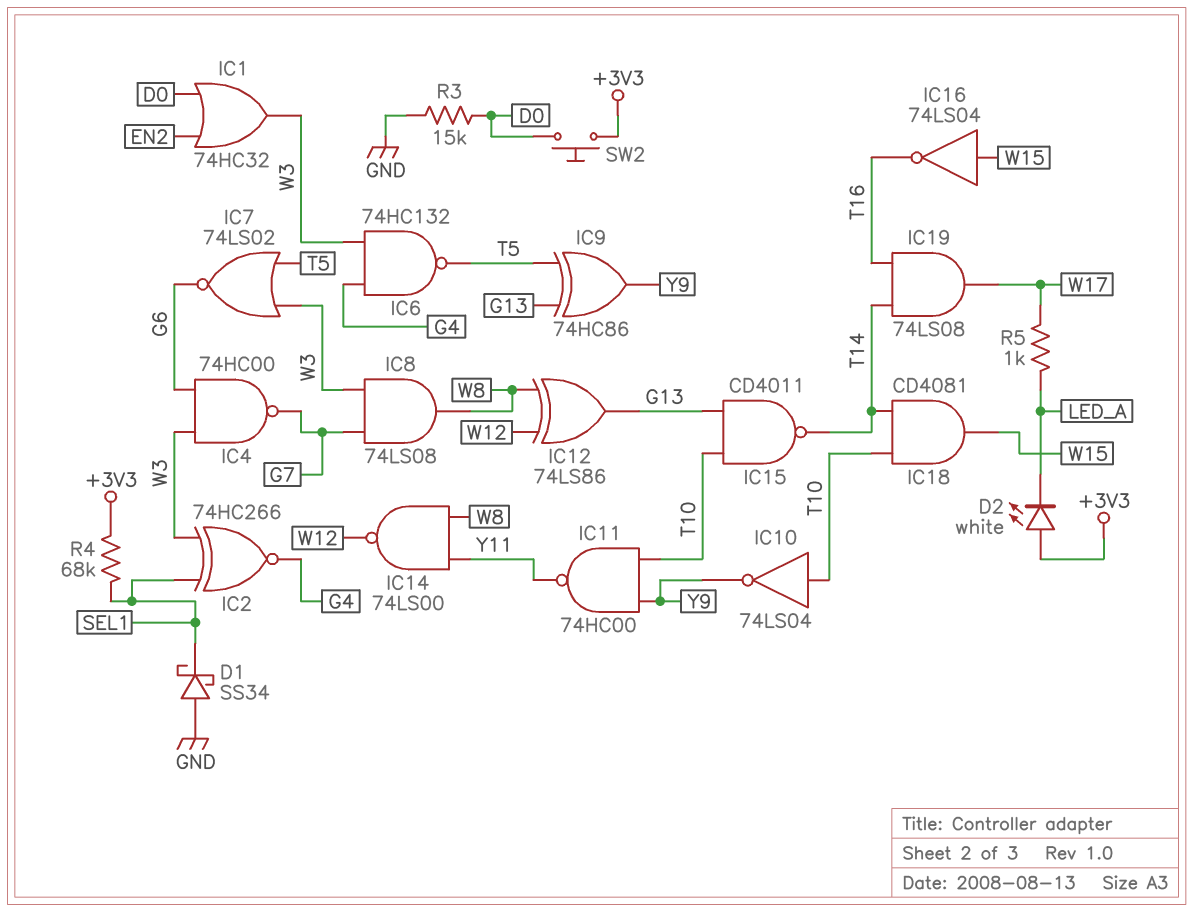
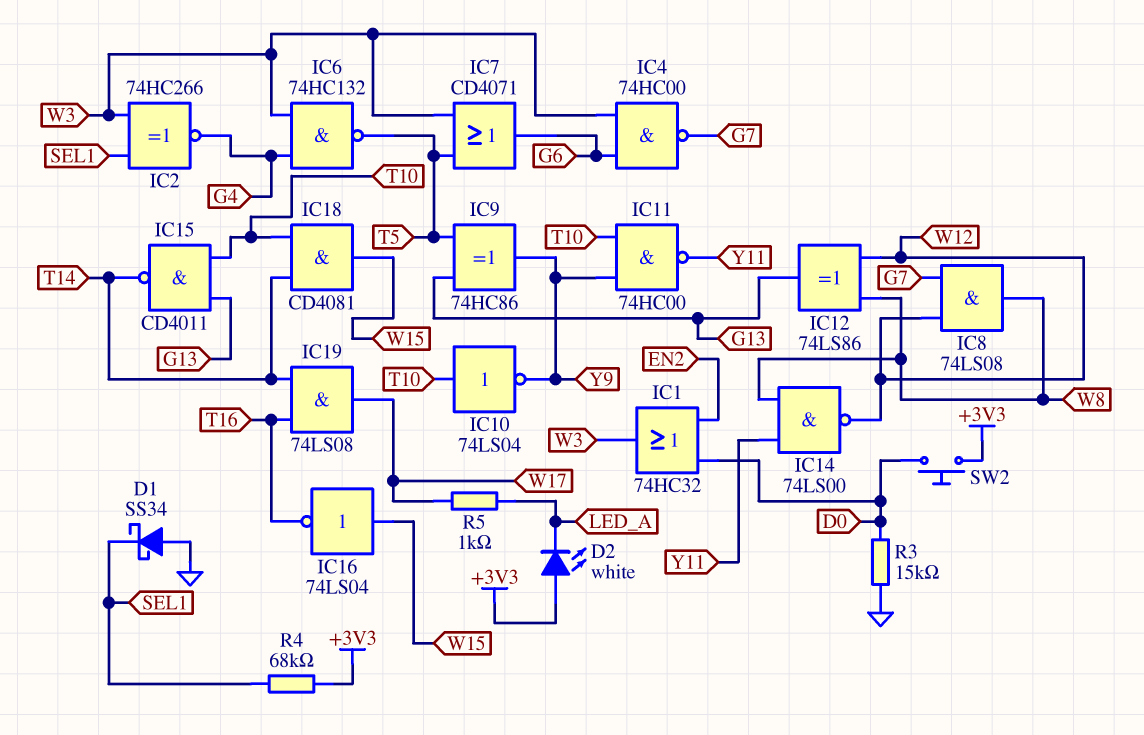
IC7: NOR 74LS02 (in T5, in W3, out G6) -> OR CD4071 (in T5, in W3, out G6)
IC8: AND 74LS08 (in G7, in W3, out W8) -> AND 74LS08 (in G7, in W12, out W8)

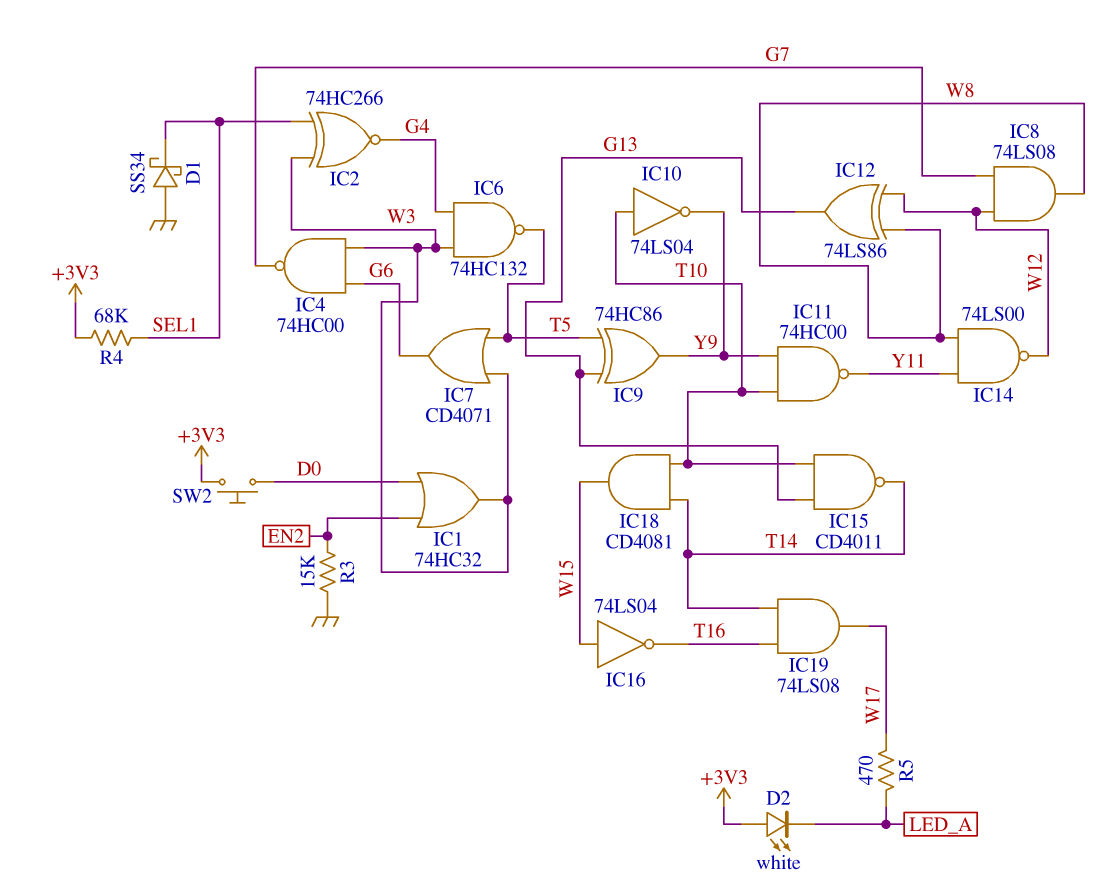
R3: 15k (D0, GND) -> 15k (EN2, GND)
R5: 1k (LED_A, W17) -> 470 (LED_A, W17)

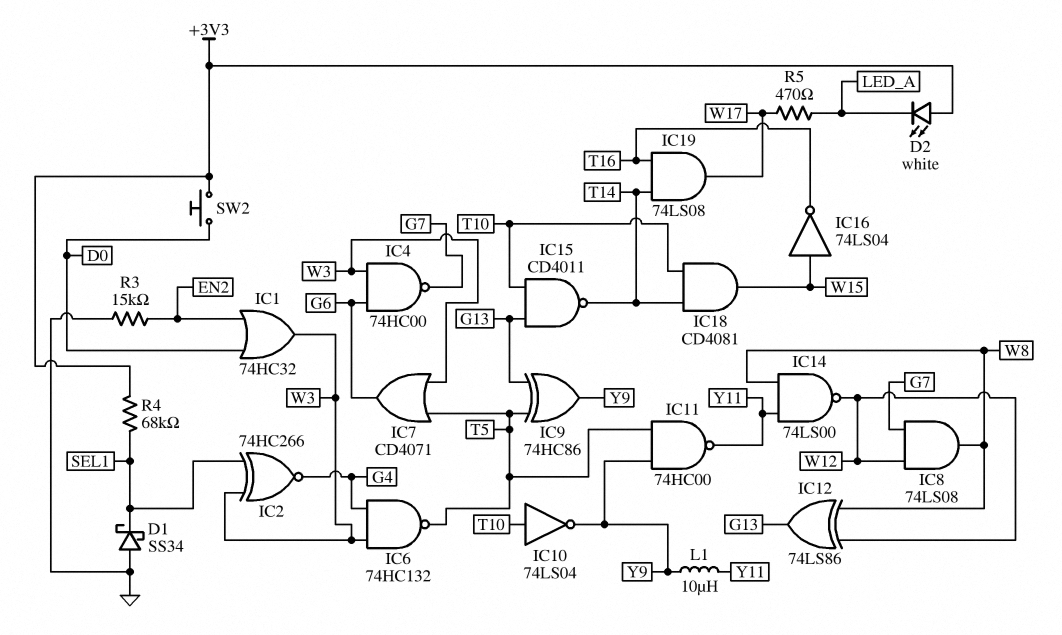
IC11: NAND 74HC00 (in T10, in Y9, out Y11) -> NAND 74HC00 (in T5, in Y9, out Y11)
L1: none -> 10uH (Y9, Y11)

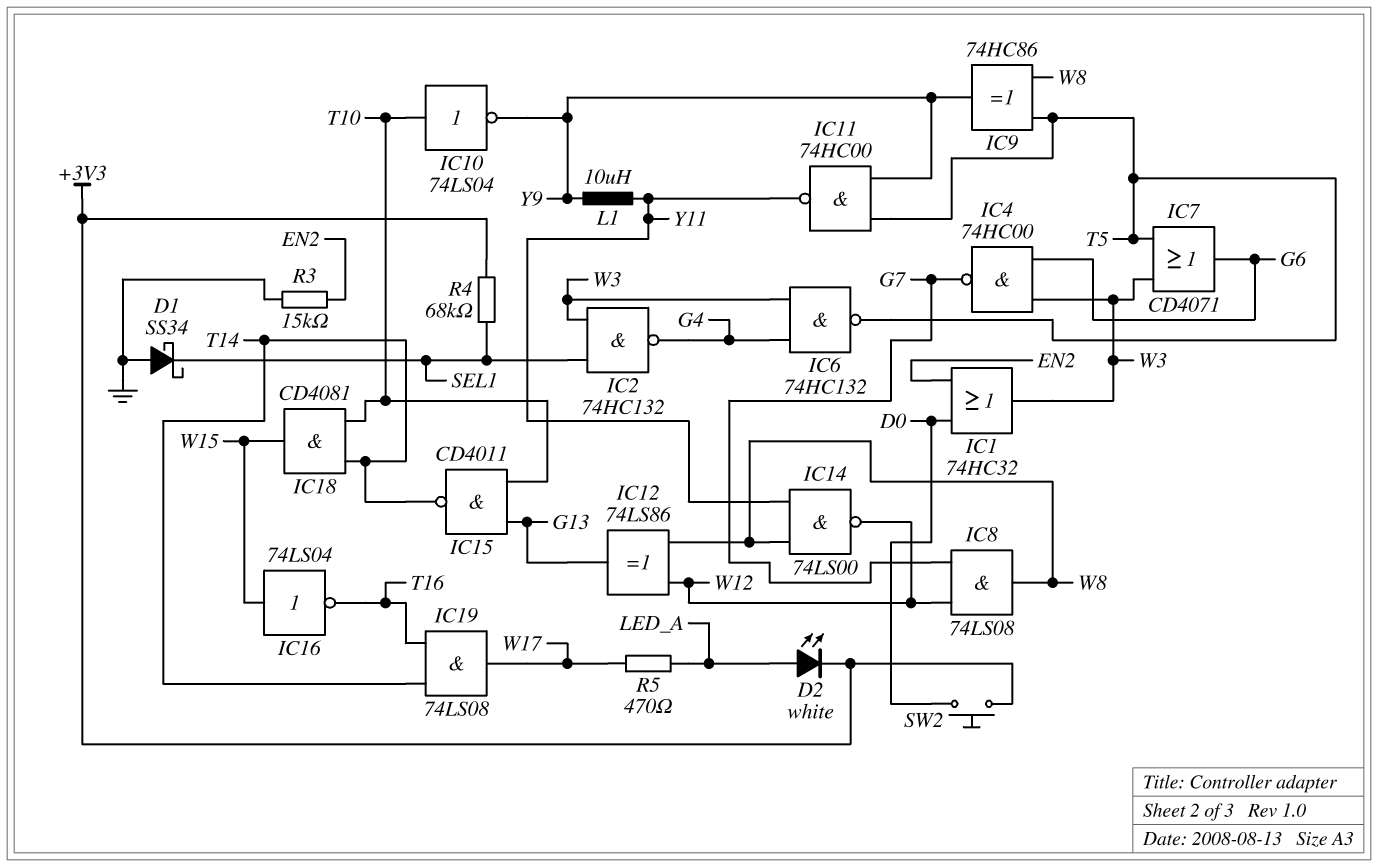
D2: LED white (A +3V3, K LED_A) -> LED white (A LED_A, K +3V3)
IC2: XNOR 74HC266 (in SEL1, in W3, out G4) -> NAND 74HC132 (in SEL1, in W3, out G4)
IC9: XOR 74HC86 (in G13, in T5, out Y9) -> XOR 74HC86 (in T5, in W8, out Y9)

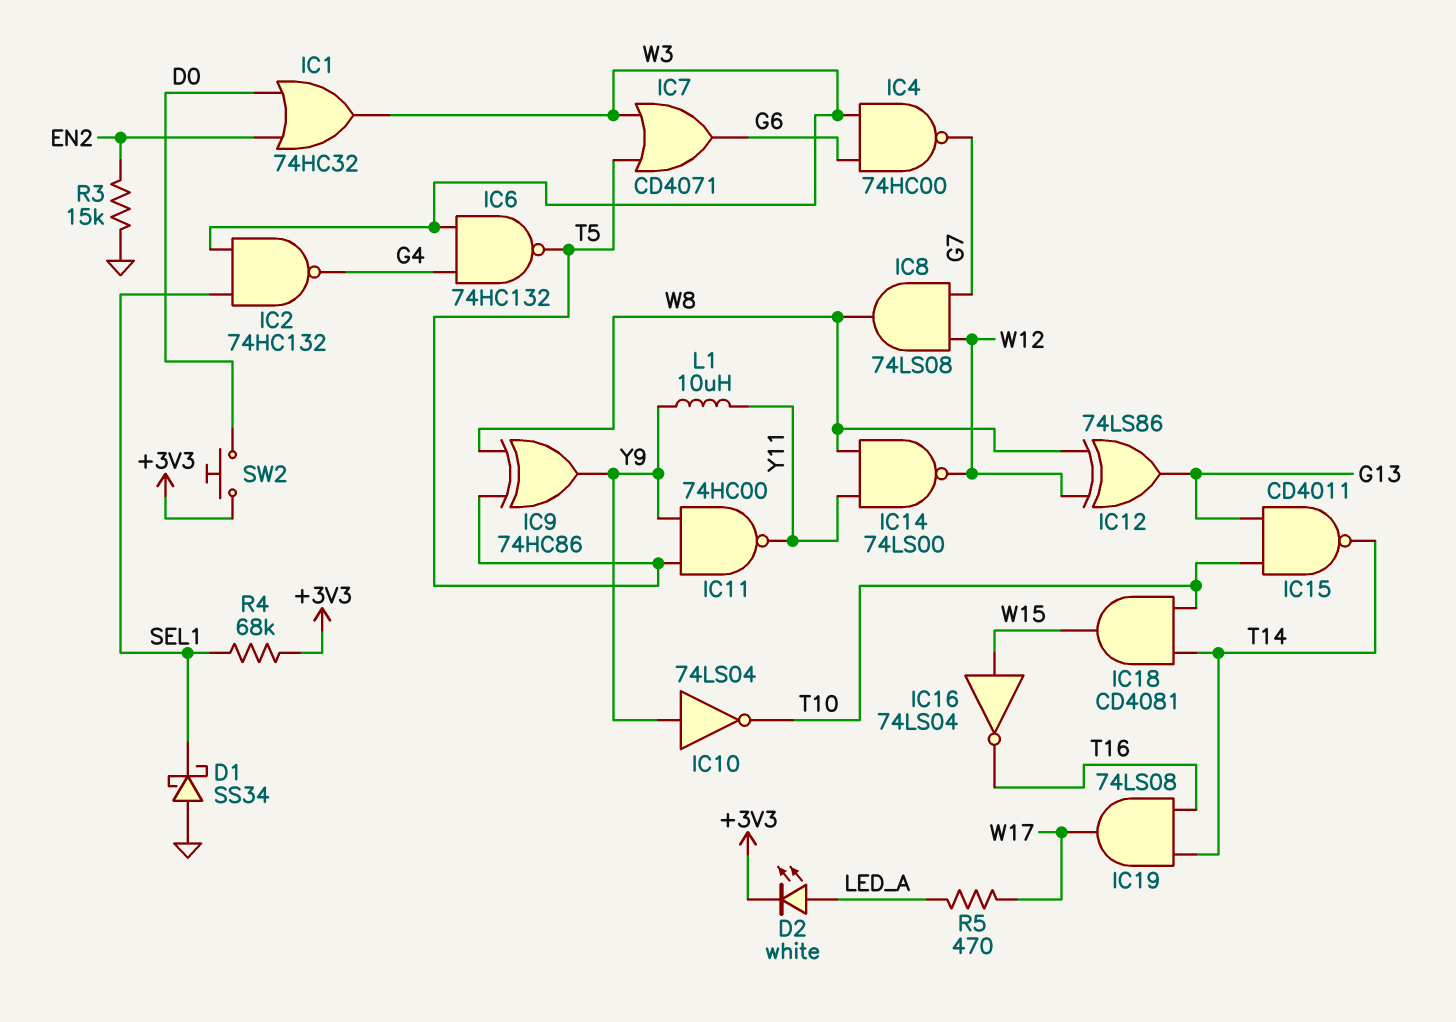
IC10: NOT 74LS04 (in T10, out Y9) -> NOT 74LS04 (in Y9, out T10)

